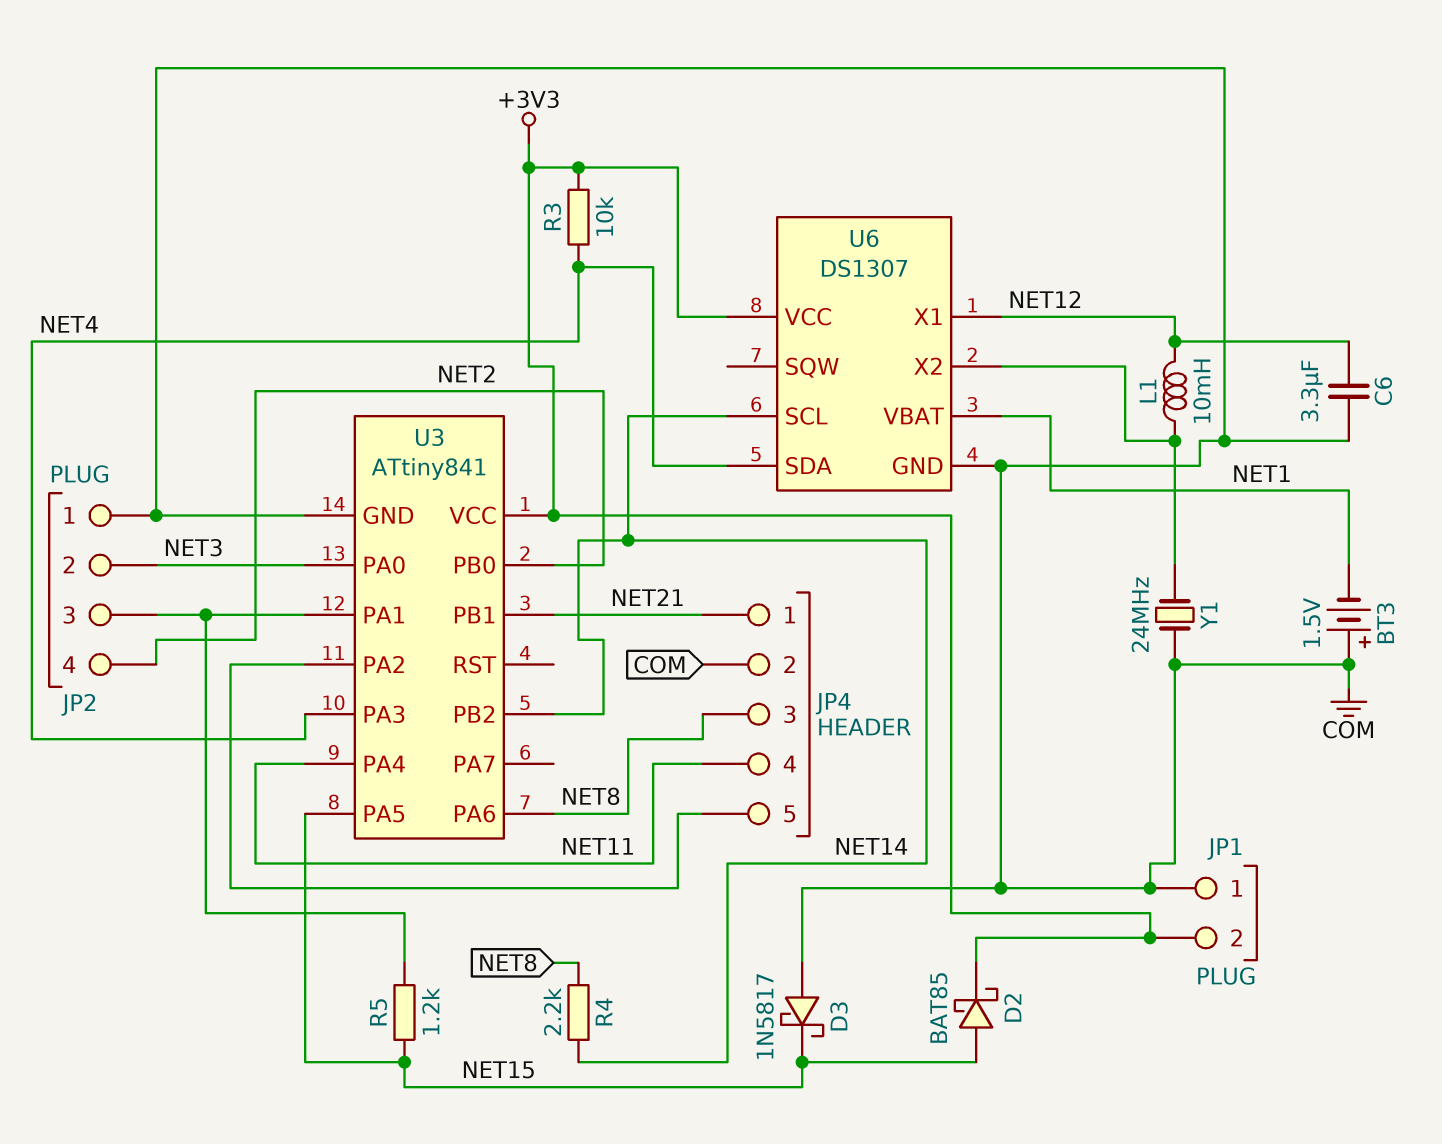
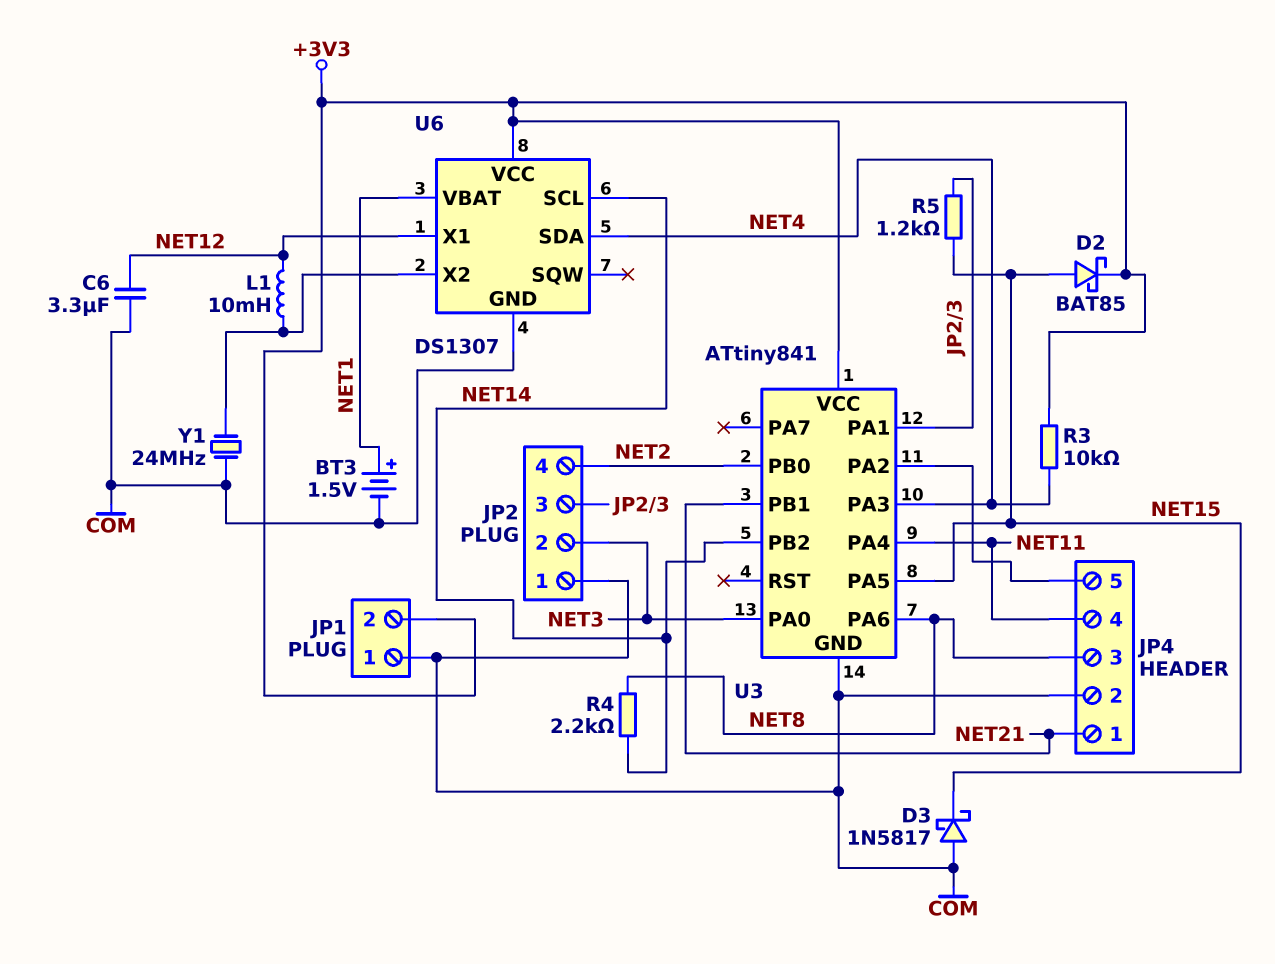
BT3: 1.5V (plus COM, minus NET1) -> 1.5V (plus NET1, minus COM)

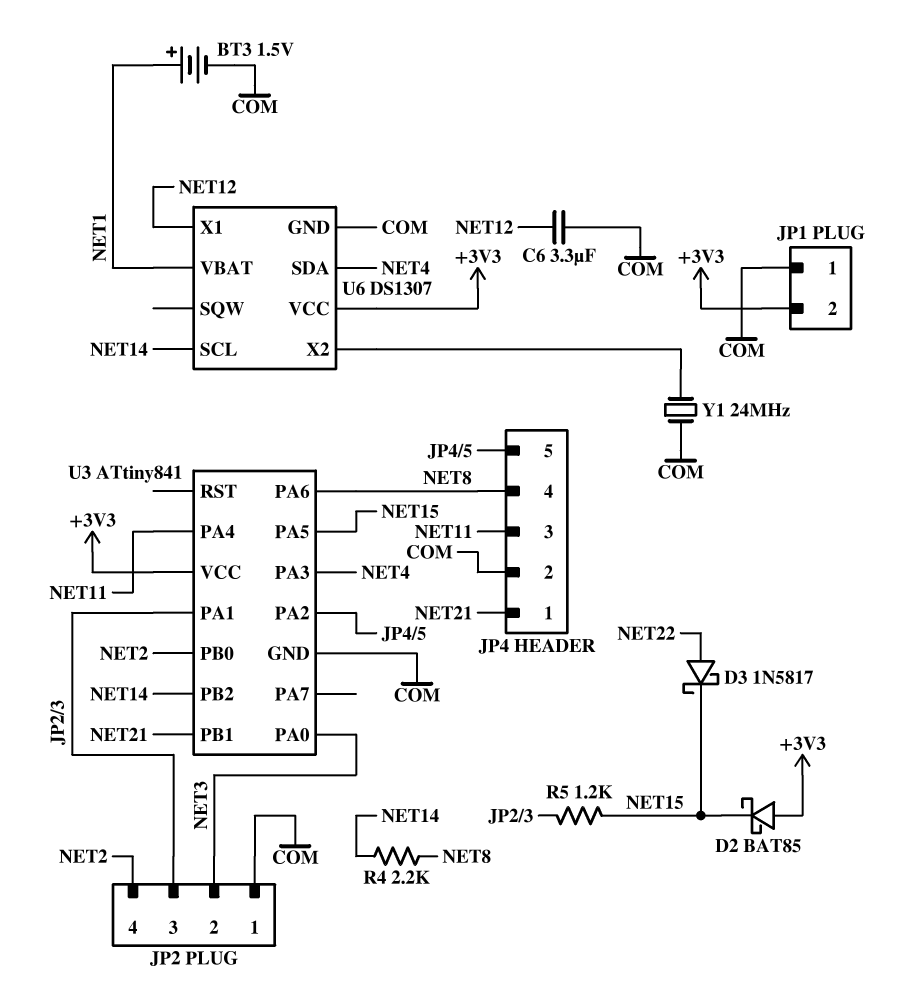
D2: schottky BAT85 (A NET15, K +3V3) -> schottky BAT85 (A +3V3, K NET15)
D3: schottky 1N5817 (A COM, K NET15) -> schottky 1N5817 (A NET22, K NET15)
JP4 pin 3: NET8 -> NET11
JP4 pin 4: NET11 -> NET8
L1: 10mH (NET12, U6/X2) -> none
R3: 10k (+3V3, NET4) -> none

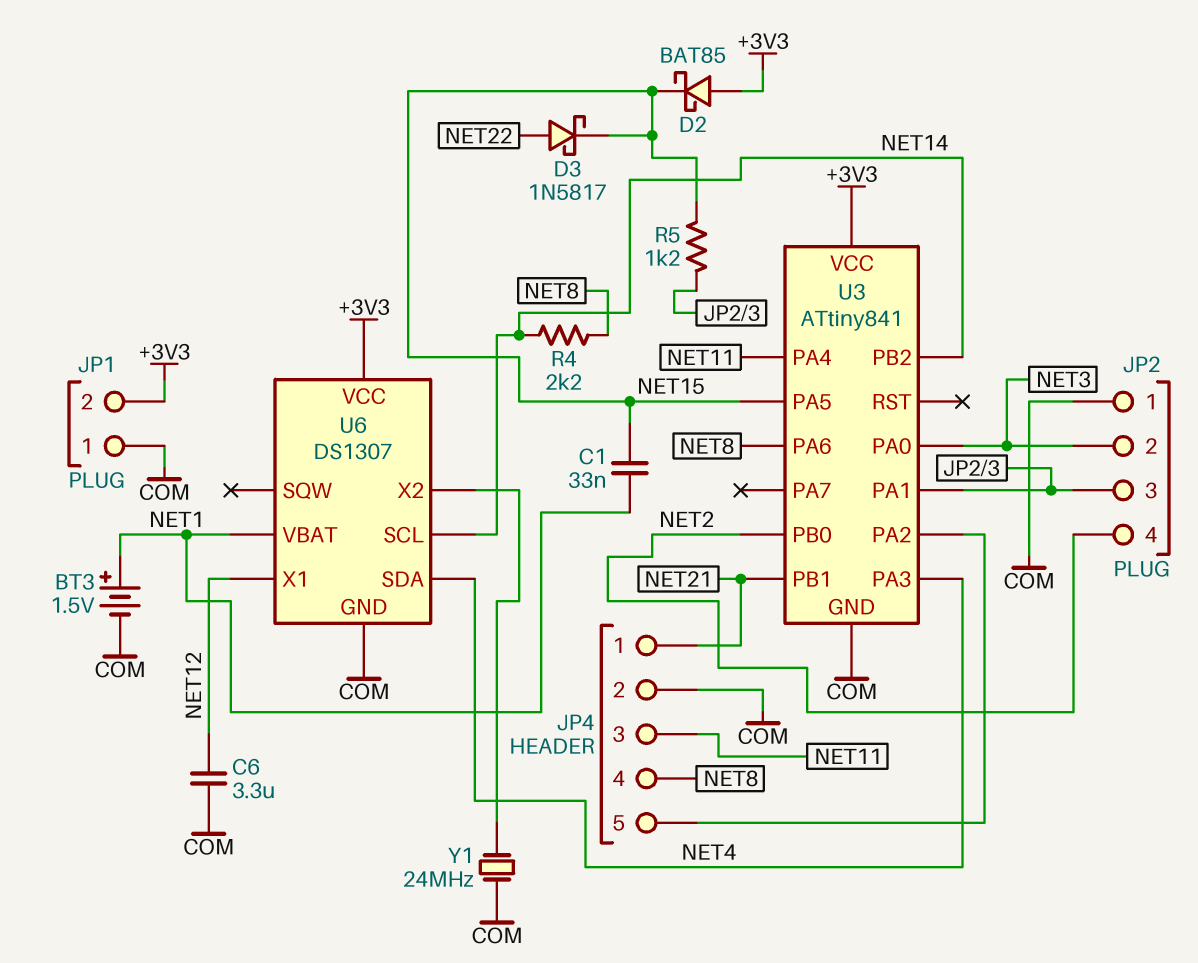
C1: none -> 33nF (NET1, NET15)

